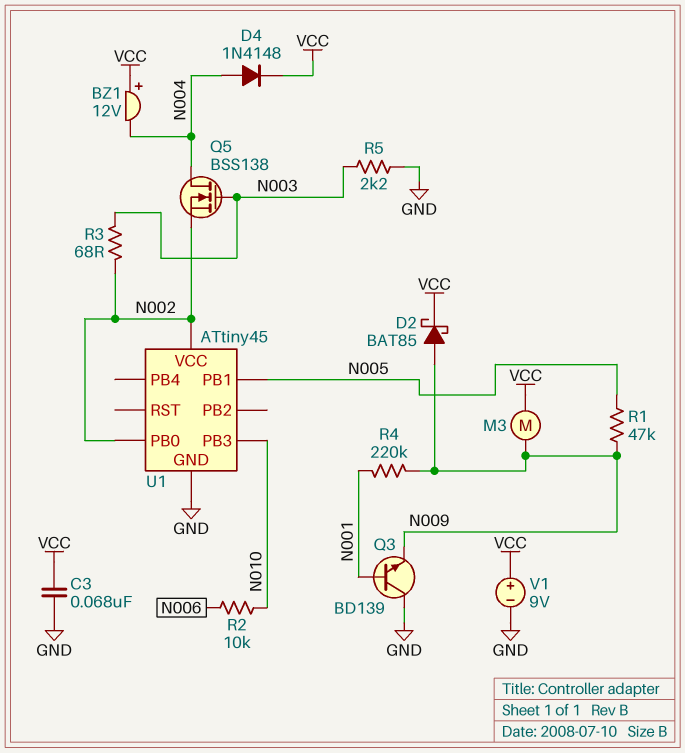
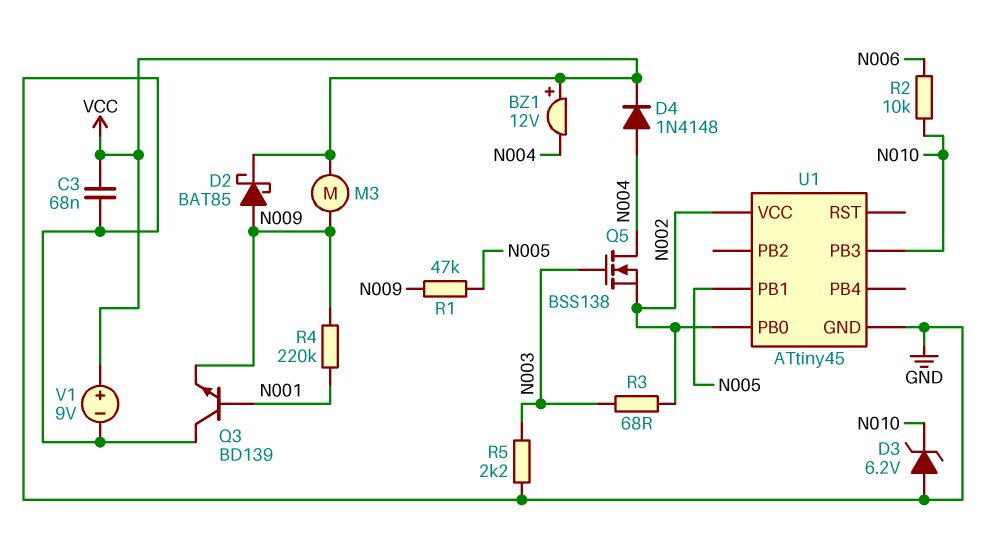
D3: none -> zener 6.2V (A GND, K N010)

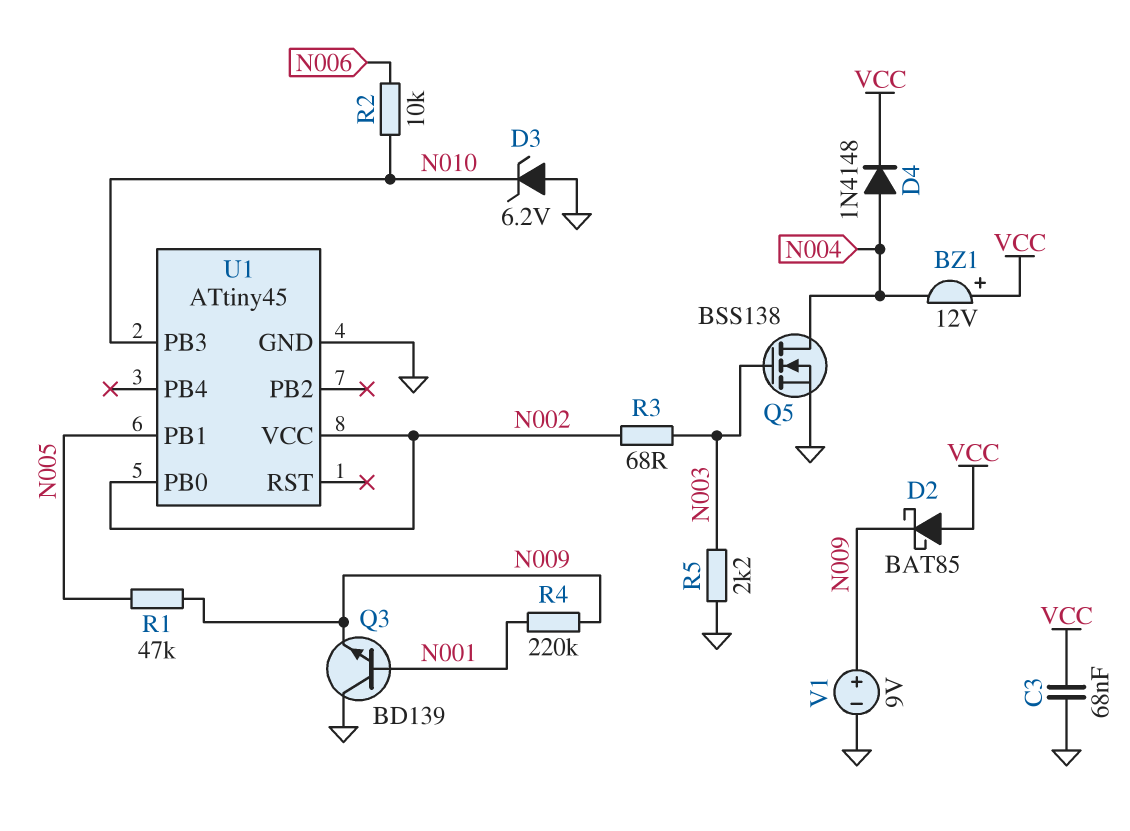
D2: schottky BAT85 (A N009, K VCC) -> schottky BAT85 (A VCC, K N009)
M3: motor (N009, VCC) -> none
Q5: NMOS BSS138 (G N003, D N004, S N002) -> NMOS BSS138 (G N003, D N004, S GND)
V1: 9V (plus VCC, minus GND) -> 9V (plus N009, minus GND)

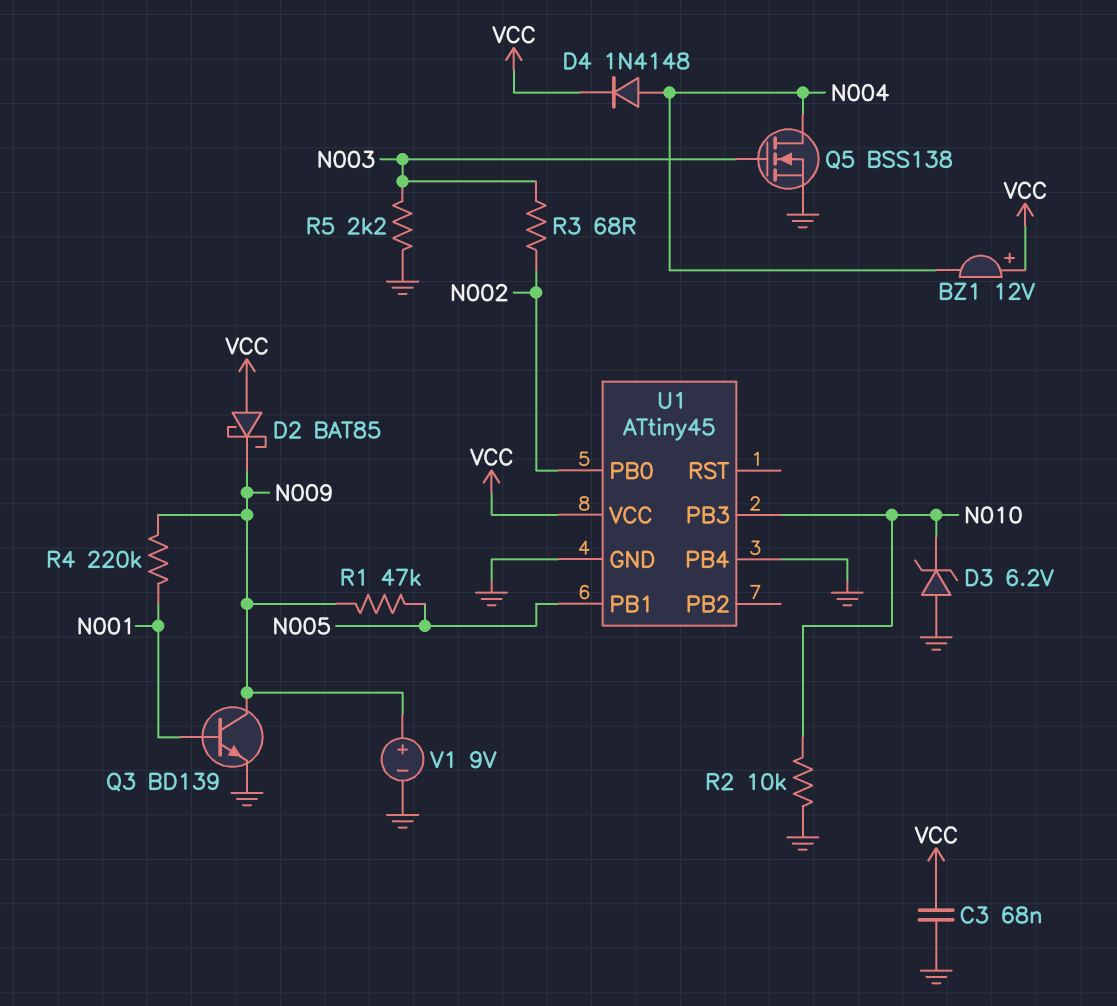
Q3: NPN BD139 (B N001, C GND, E N009) -> NPN BD139 (B N001, C N009, E GND)
R2: 10k (N006, N010) -> 10k (GND, N010)
U1 pin PB4: none -> GND
U1 pin VCC: N002 -> VCC

